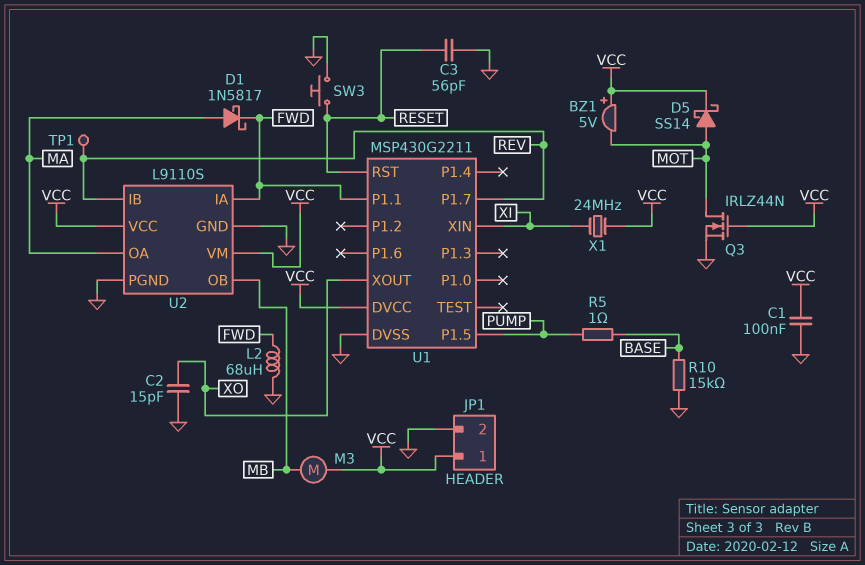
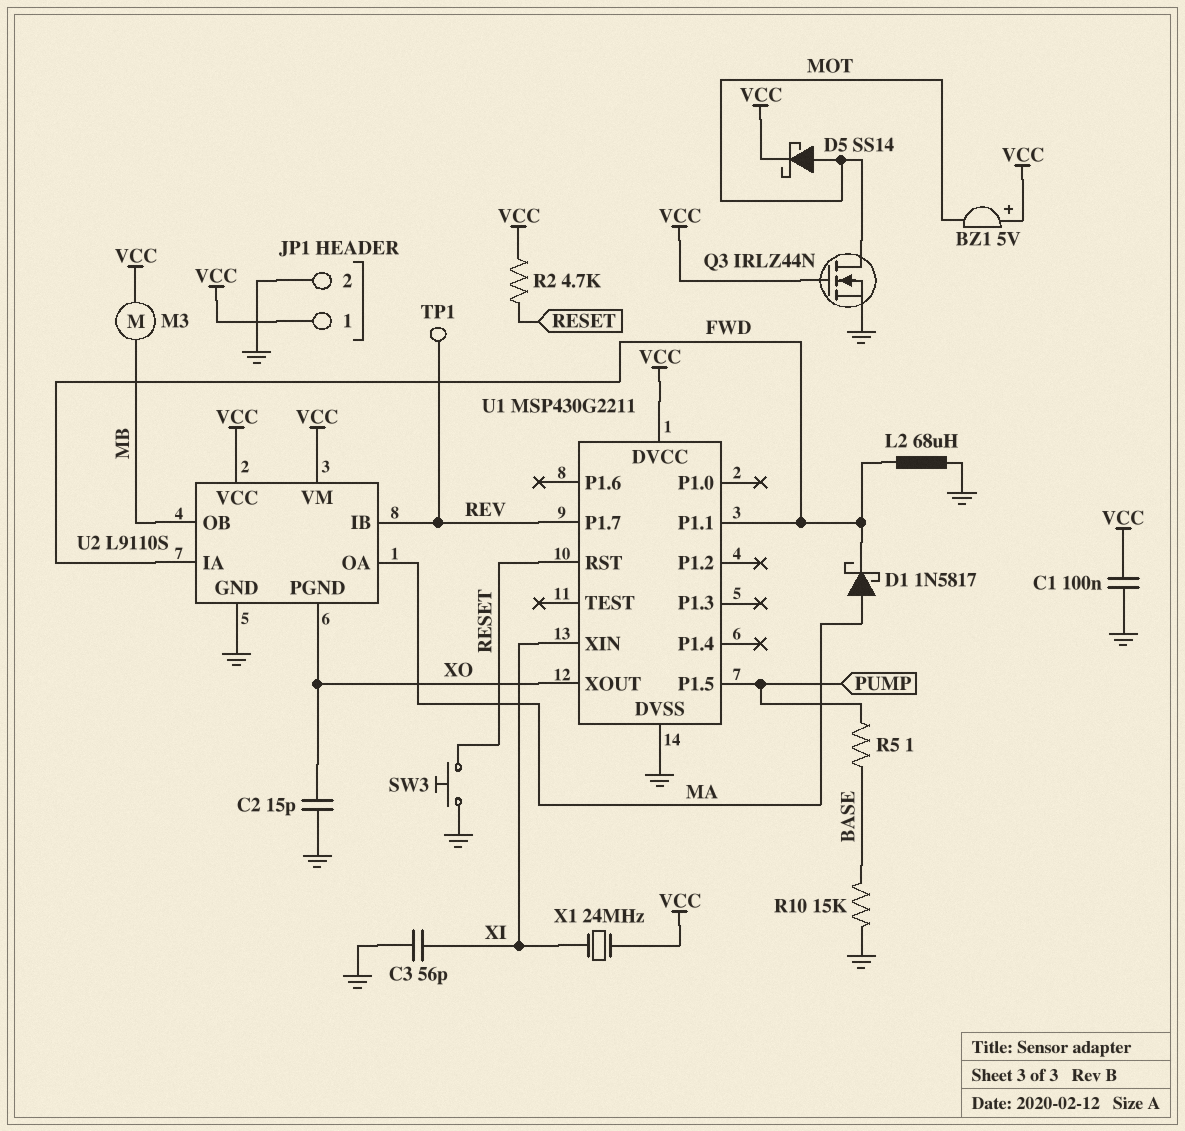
C3: 56pF (GND, RESET) -> 56pF (GND, XI)
R2: none -> 4.7k (RESET, VCC)
U2 pin PGND: GND -> XO

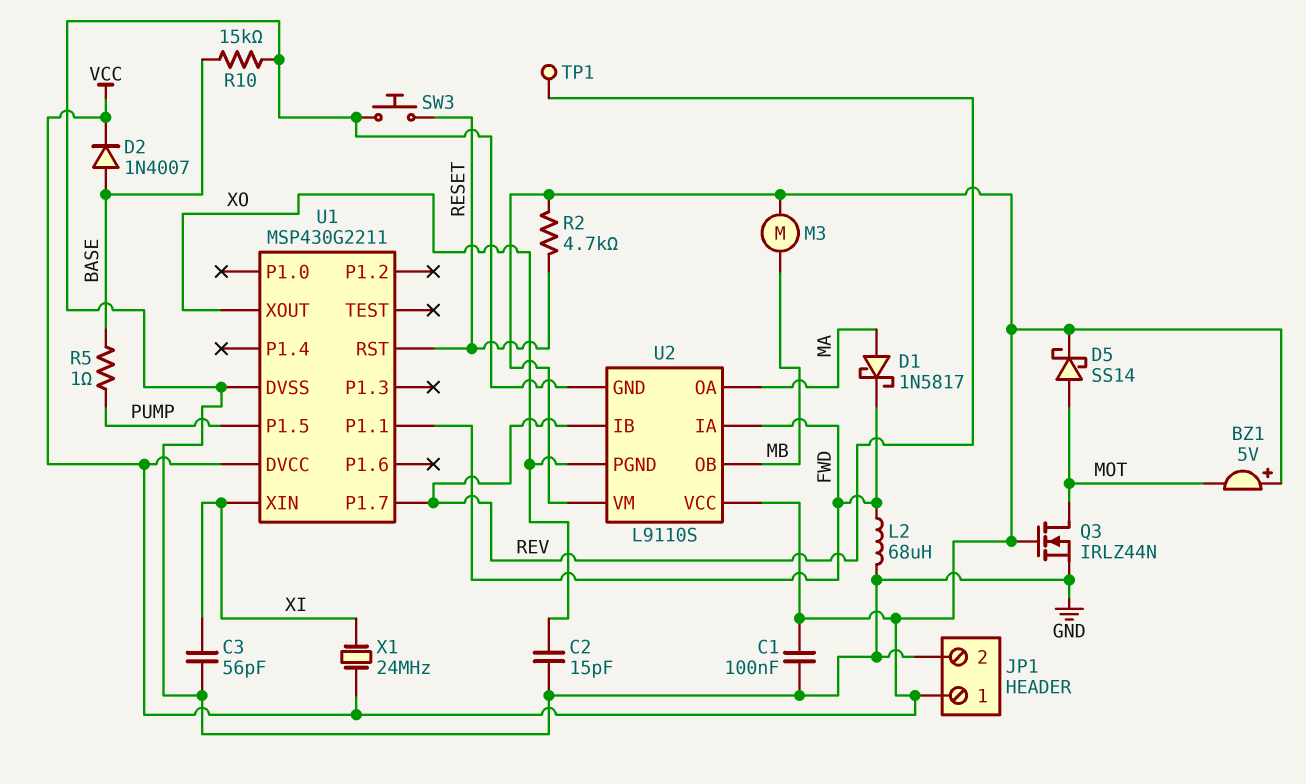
D2: none -> diode 1N4007 (A BASE, K VCC)

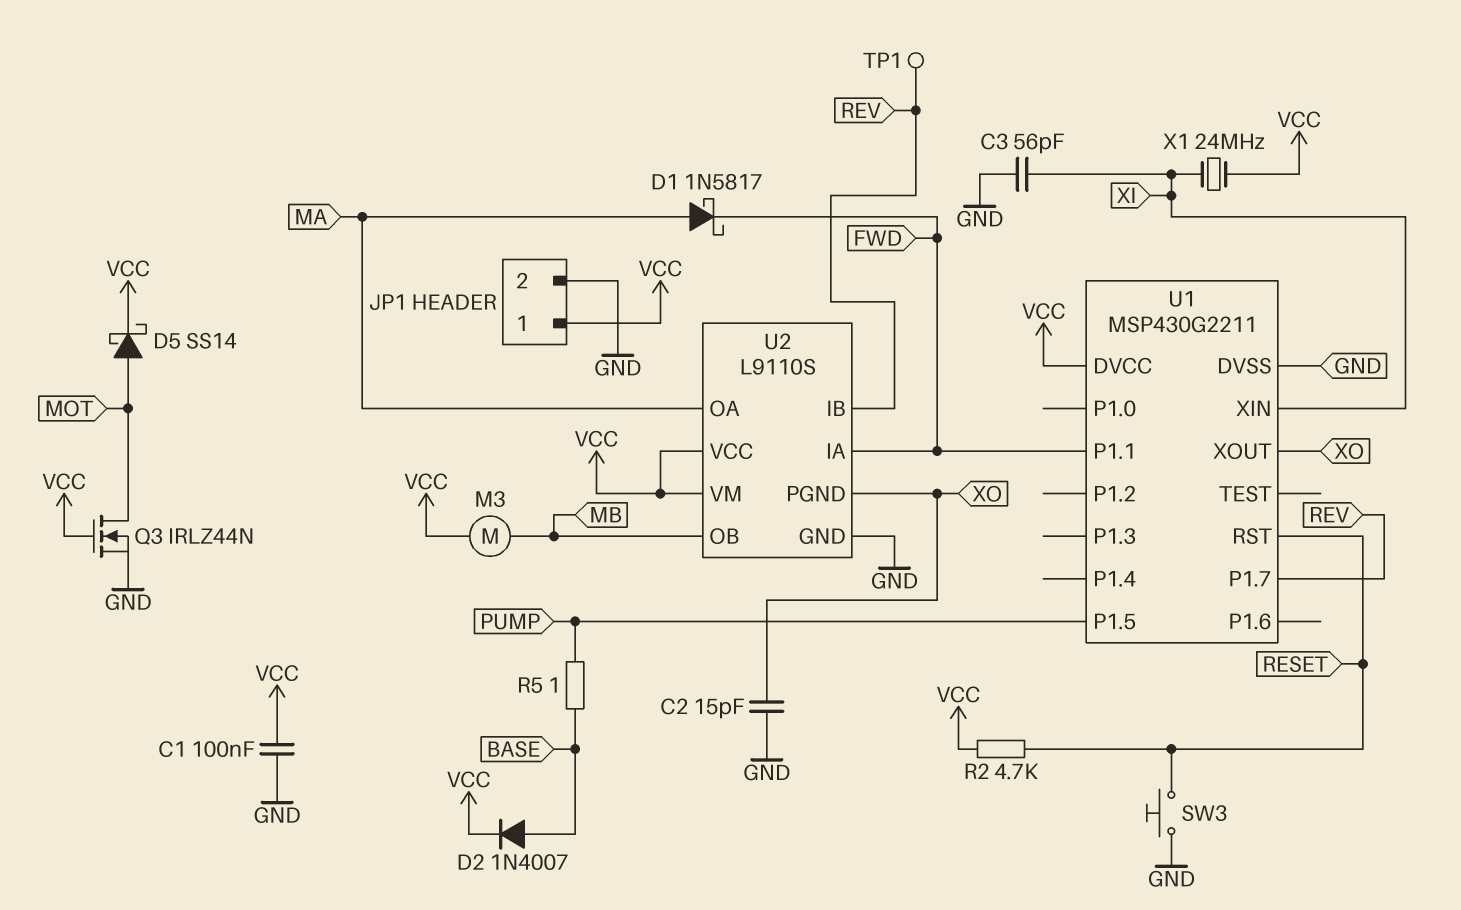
BZ1: buzzer 5V (plus VCC, minus MOT) -> none
L2: 68uH (FWD, GND) -> none
R10: 15k (BASE, GND) -> none

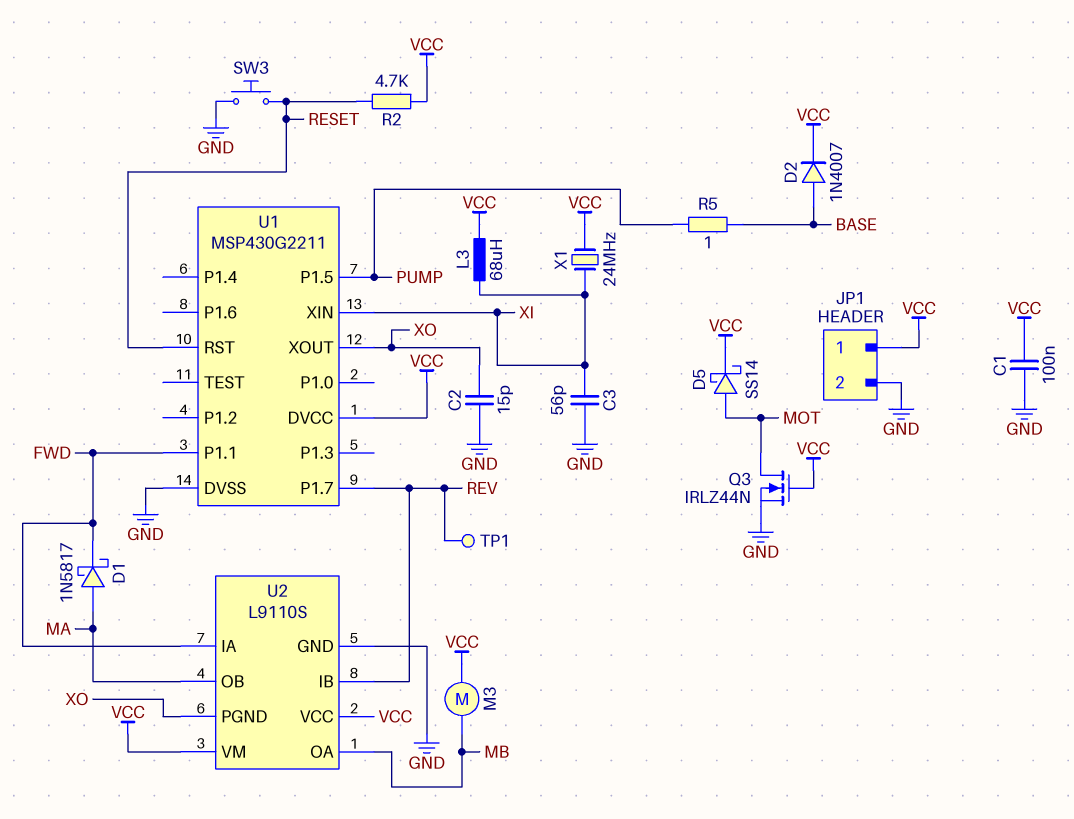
L3: none -> 68uH (VCC, XI)
U2 pin OA: MA -> MB
U2 pin OB: MB -> MA

